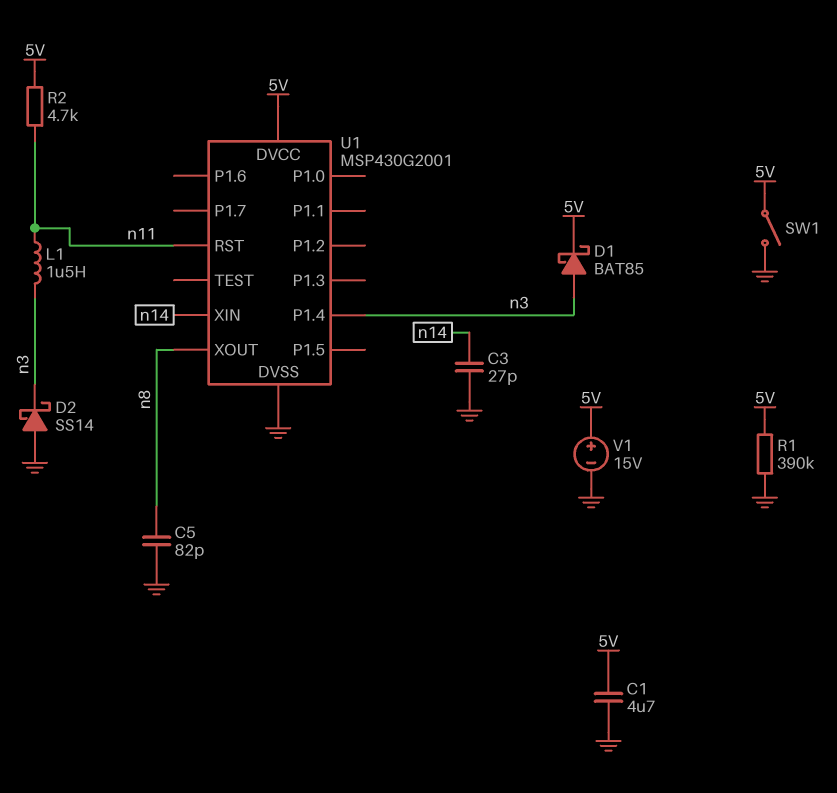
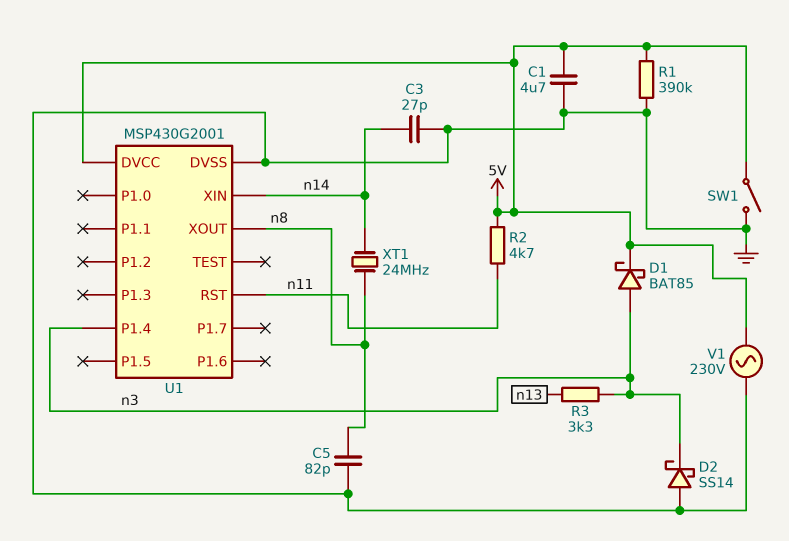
L1: 1.5uH (n3, n11) -> none
R3: none -> 3.3k (n3, n13)
V1: 15V (plus 5V, minus GND) -> AC 230V (5V, GND)
XT1: none -> 24MHz (n8, n14)

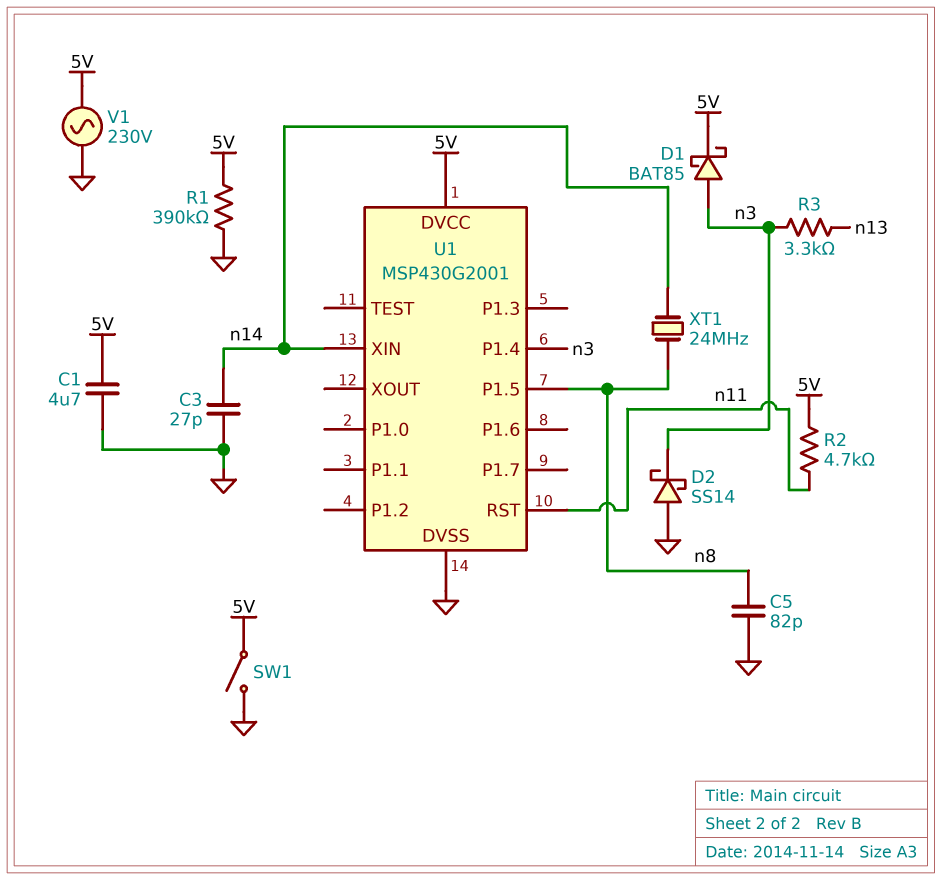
U1 pin P1.5: none -> n8
U1 pin XOUT: n8 -> none

